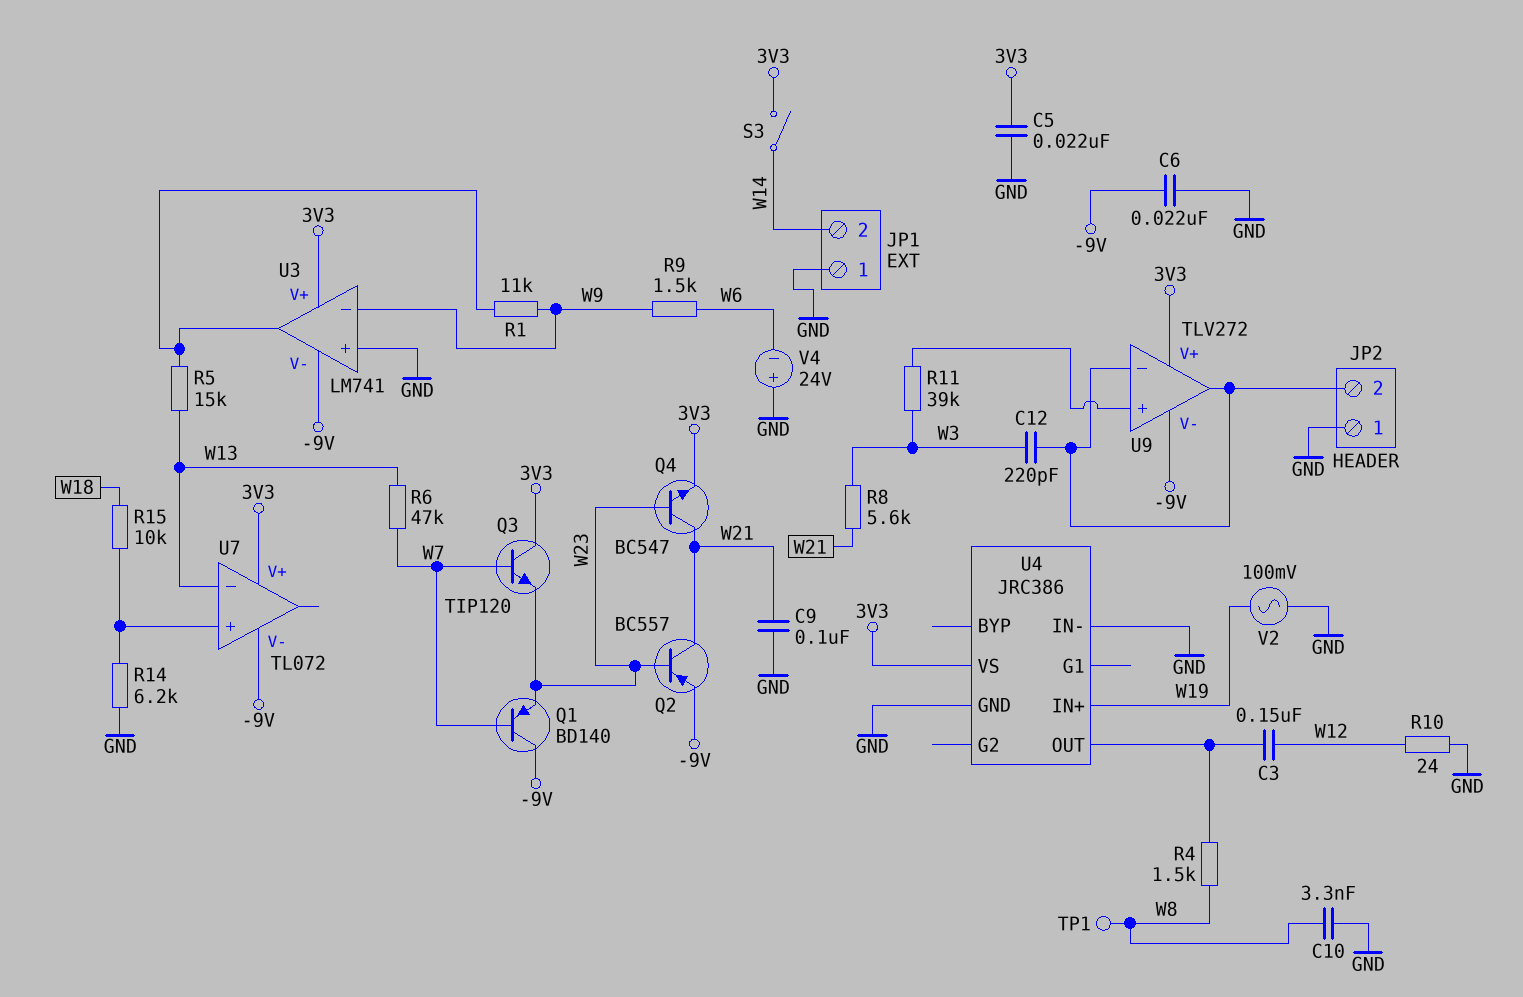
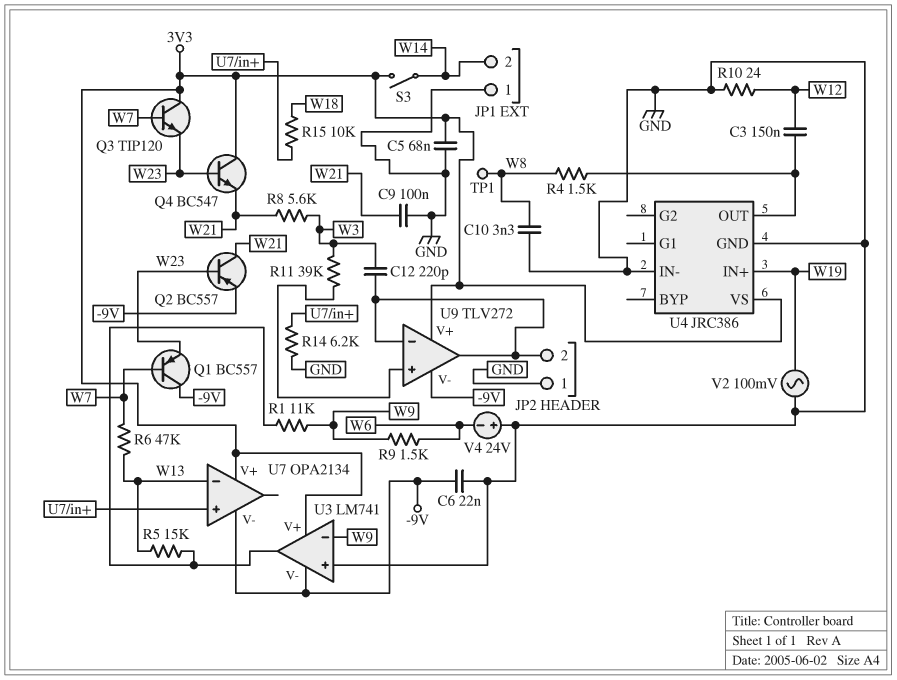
C5: 22nF (3V3, GND) -> 68nF (3V3, GND)
Q1: PNP BD140 (B W7, C -9V, E W23) -> PNP BC557 (B W7, C -9V, E W23)
Q4: NPN BC547 (B W23, C W21, E 3V3) -> NPN BC547 (B W23, C 3V3, E W21)
U7: TL072 -> OPA2134

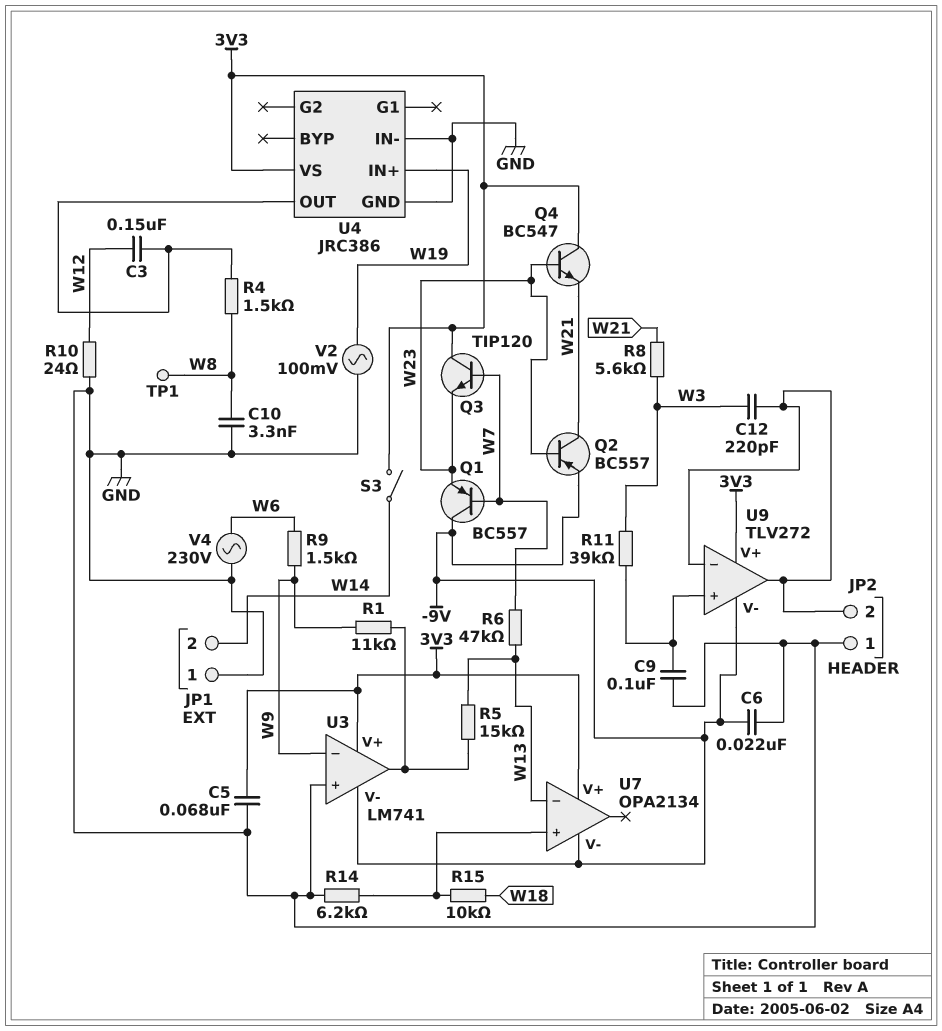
C9: 100nF (GND, W21) -> 100nF (GND, U9/in+)
V4: 24V (plus GND, minus W6) -> AC 230V (GND, W6)

